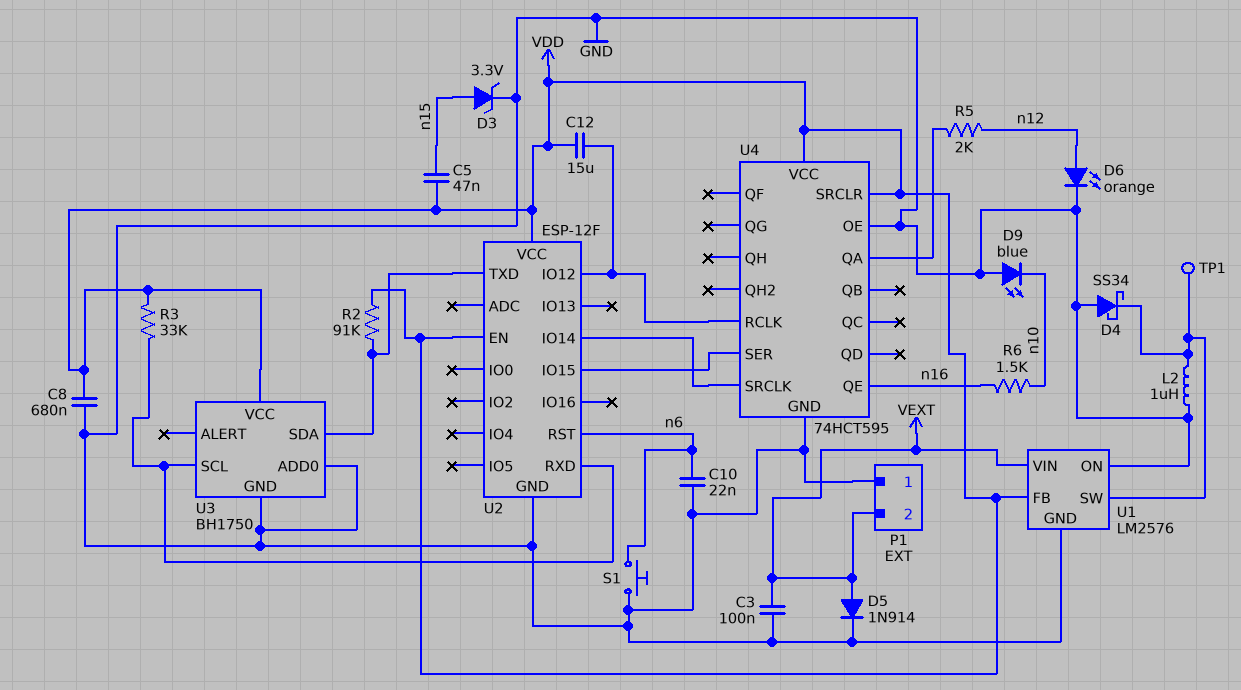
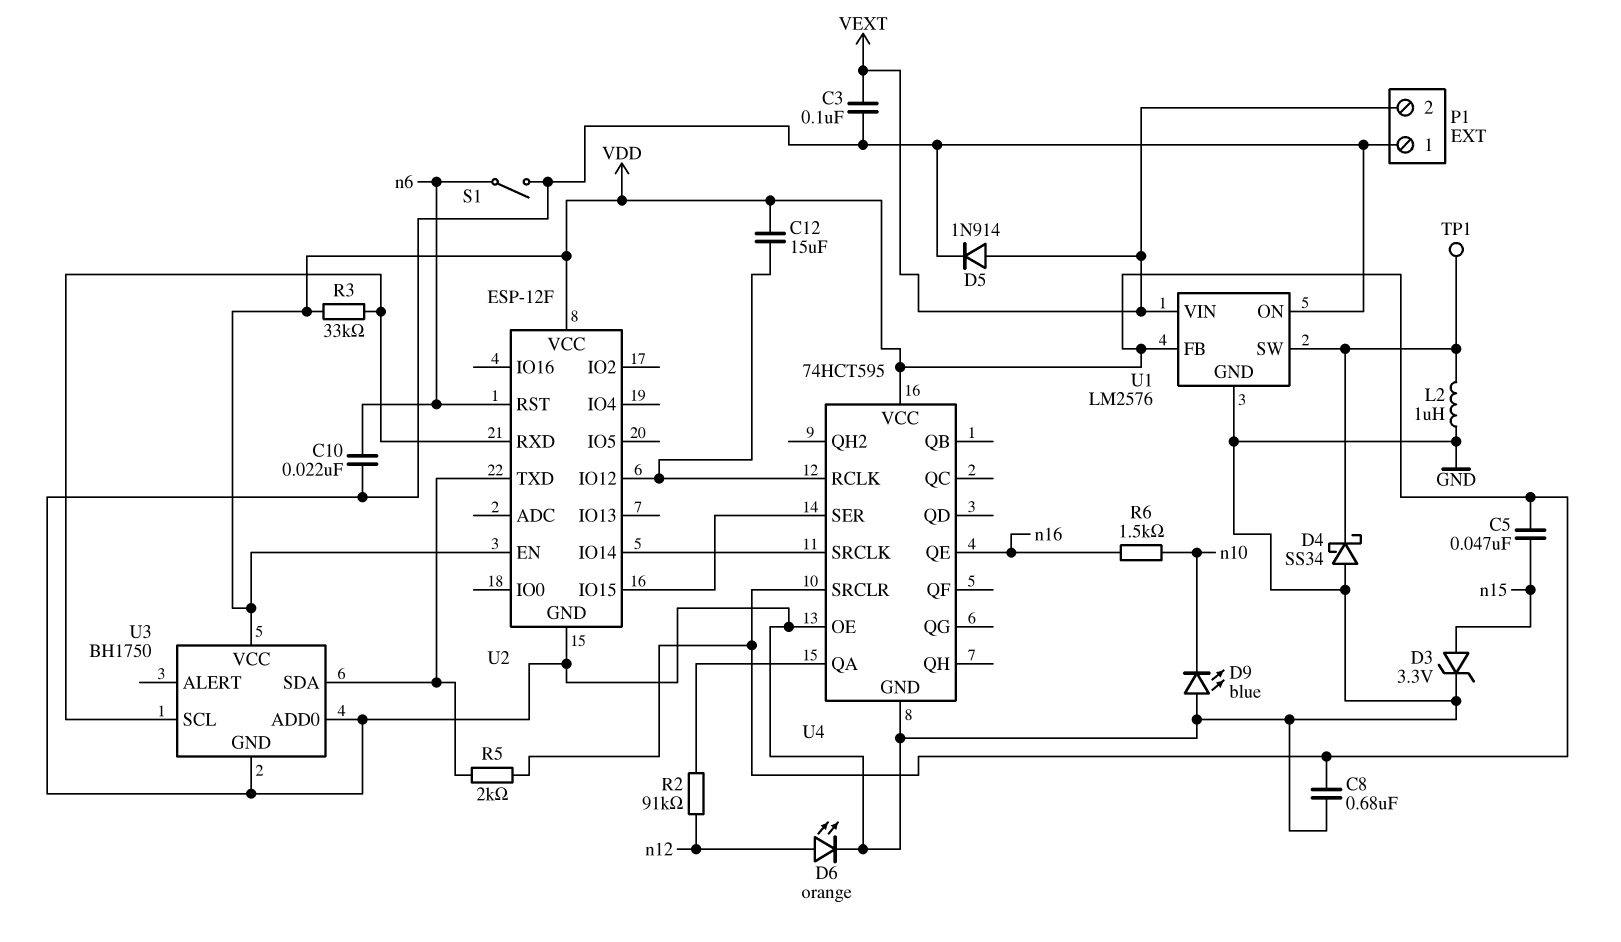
R2: 91k (U2/TXD, VDD) -> 91k (U4/QA, n12)
R5: 2k (U4/QA, n12) -> 2k (U2/TXD, VDD)
S1: button (GND, n6) -> switch (GND, n6)

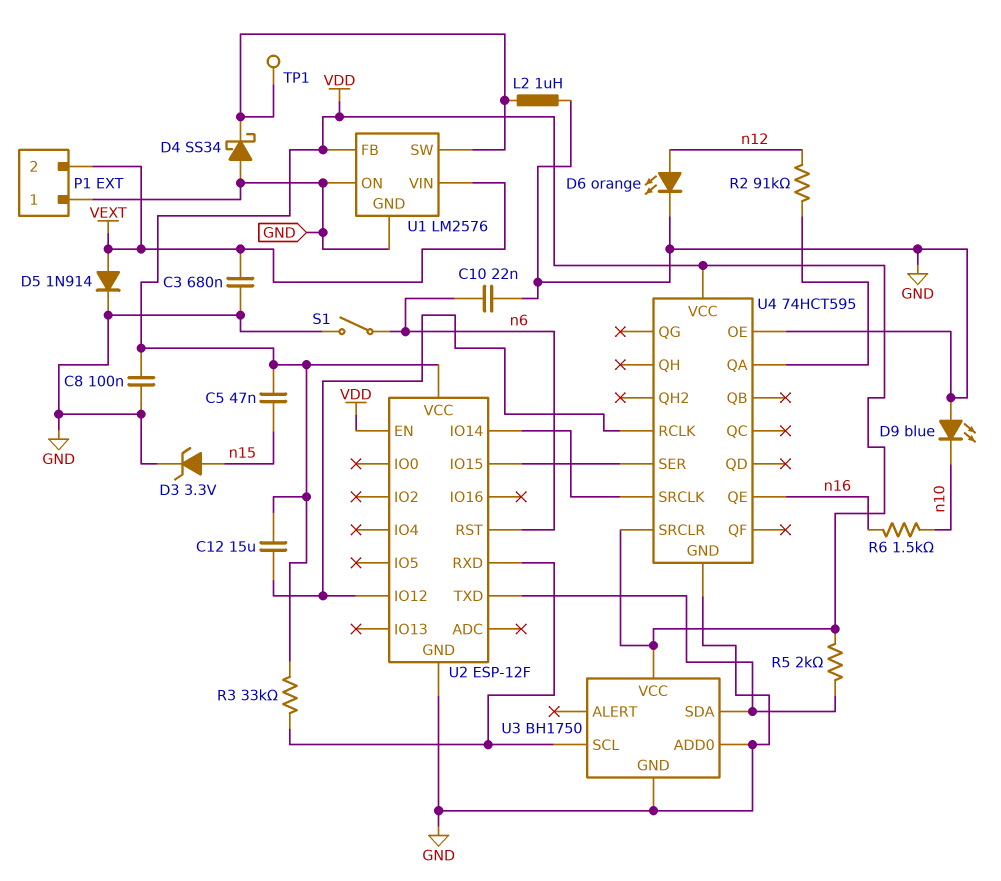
C3: 100nF (GND, VEXT) -> 680nF (GND, VEXT)
C8: 680nF (GND, VDD) -> 100nF (GND, VDD)

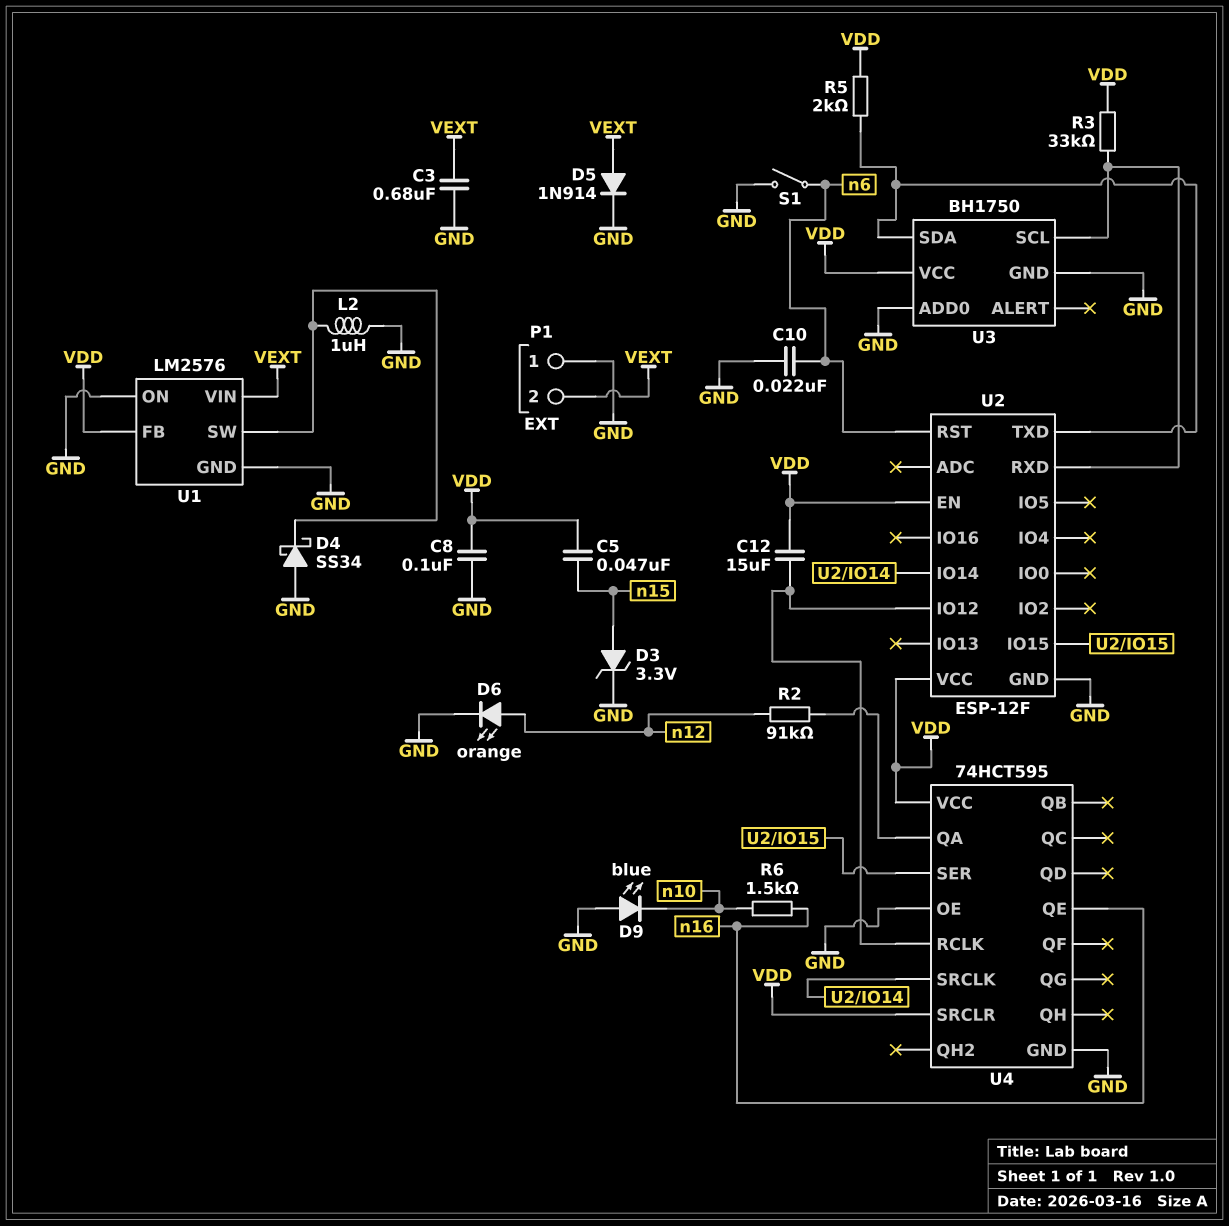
TP1: test point (U1/SW) -> none

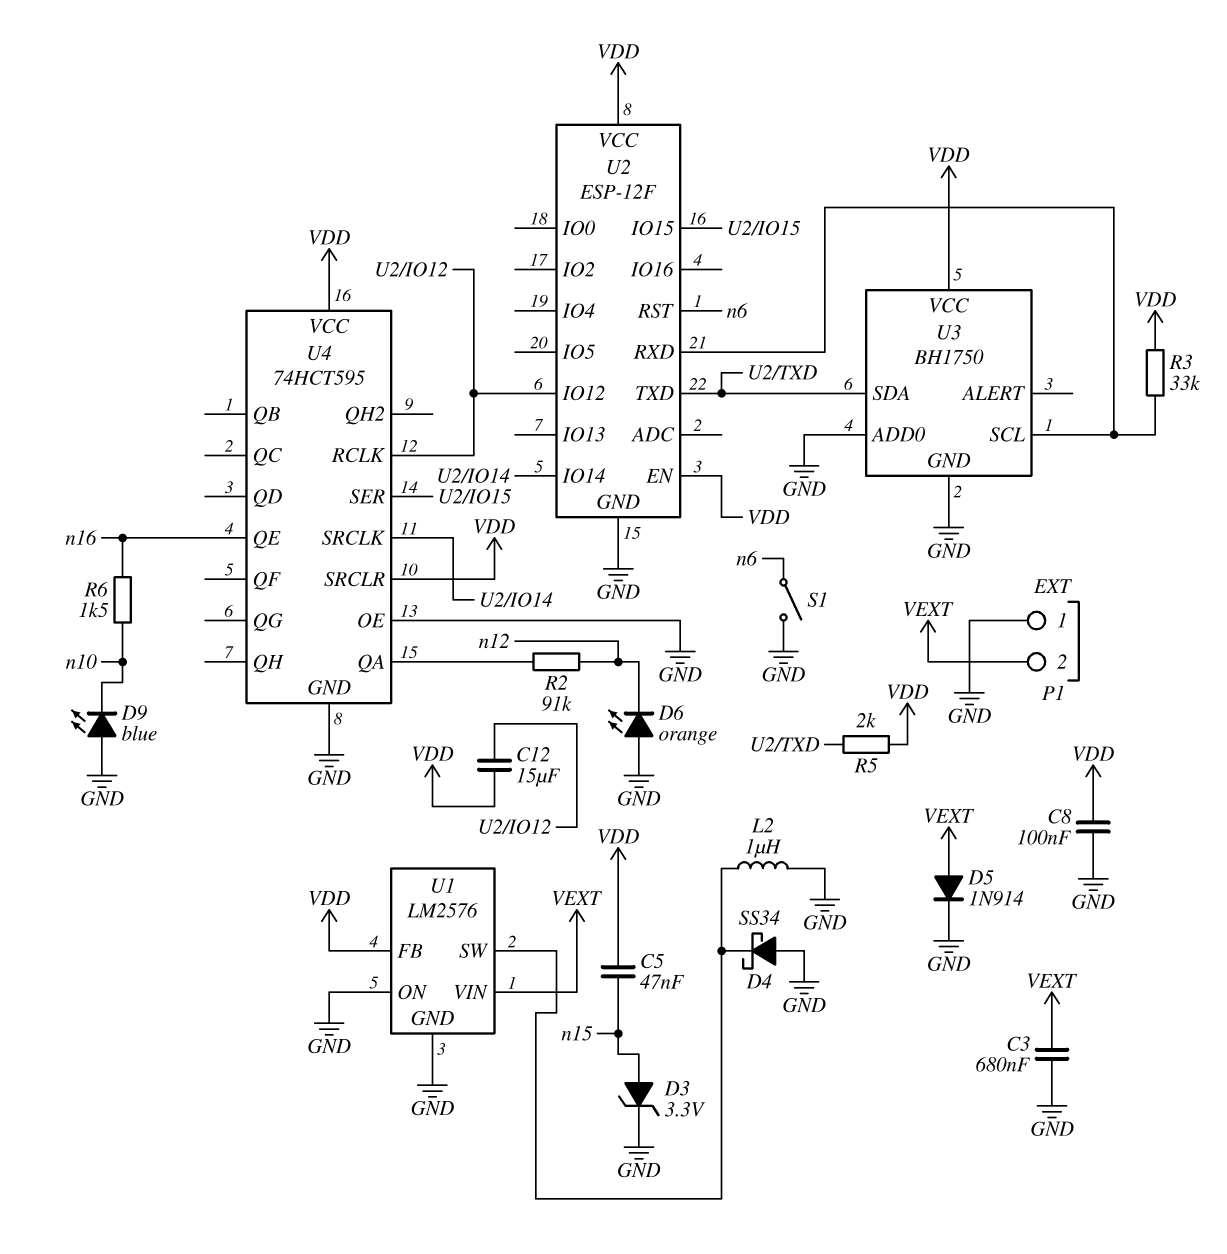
C10: 22nF (GND, n6) -> none
D6: LED orange (A n12, K GND) -> LED orange (A GND, K n12)

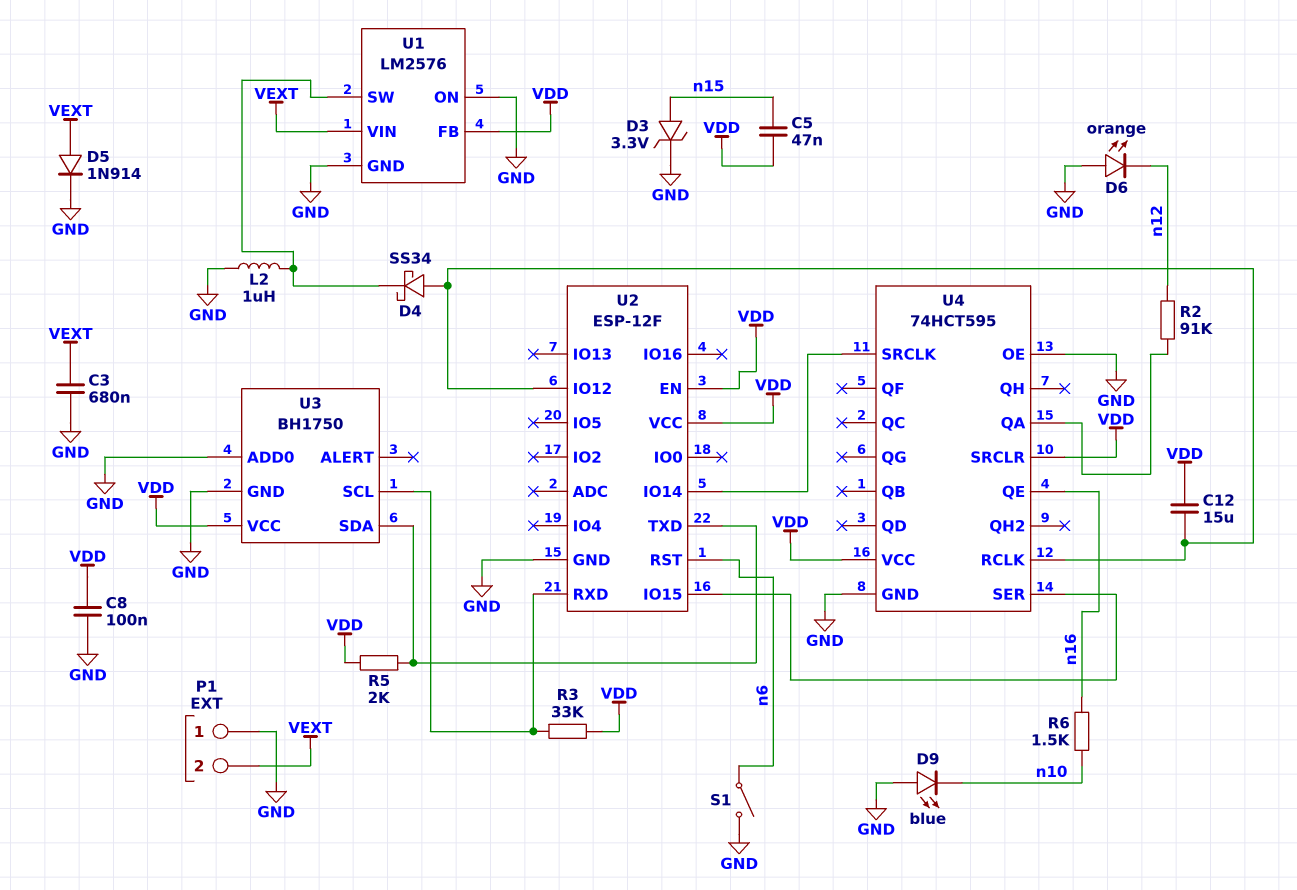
D4: schottky SS34 (A GND, K U1/SW) -> schottky SS34 (A U2/IO12, K U1/SW)

